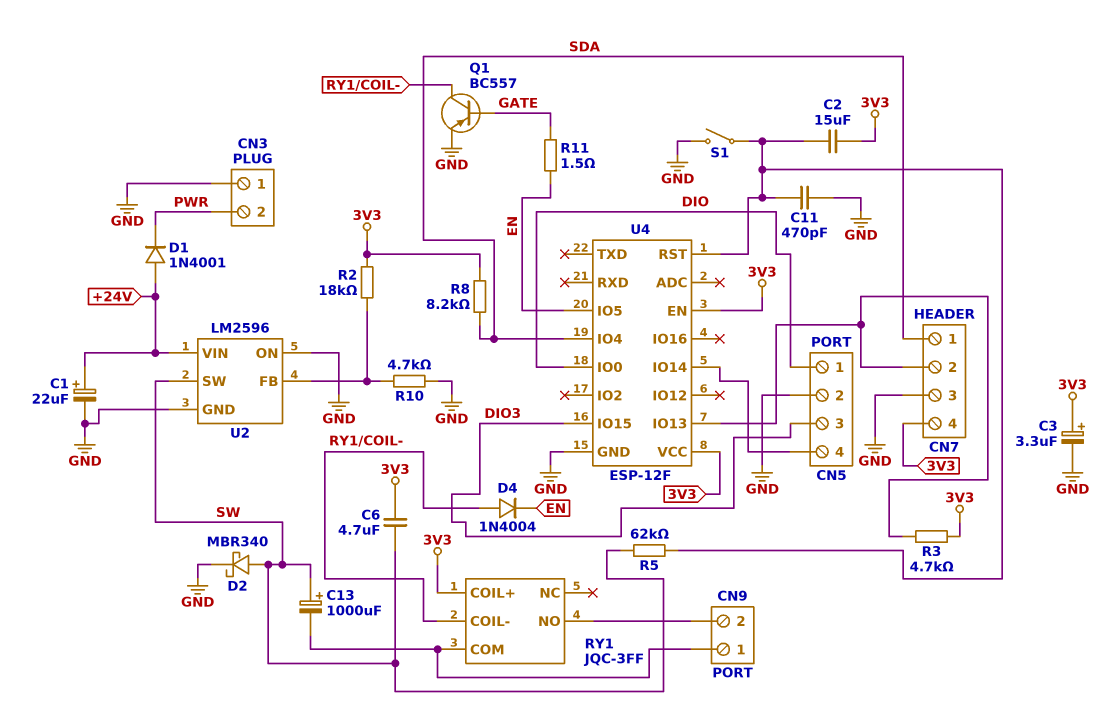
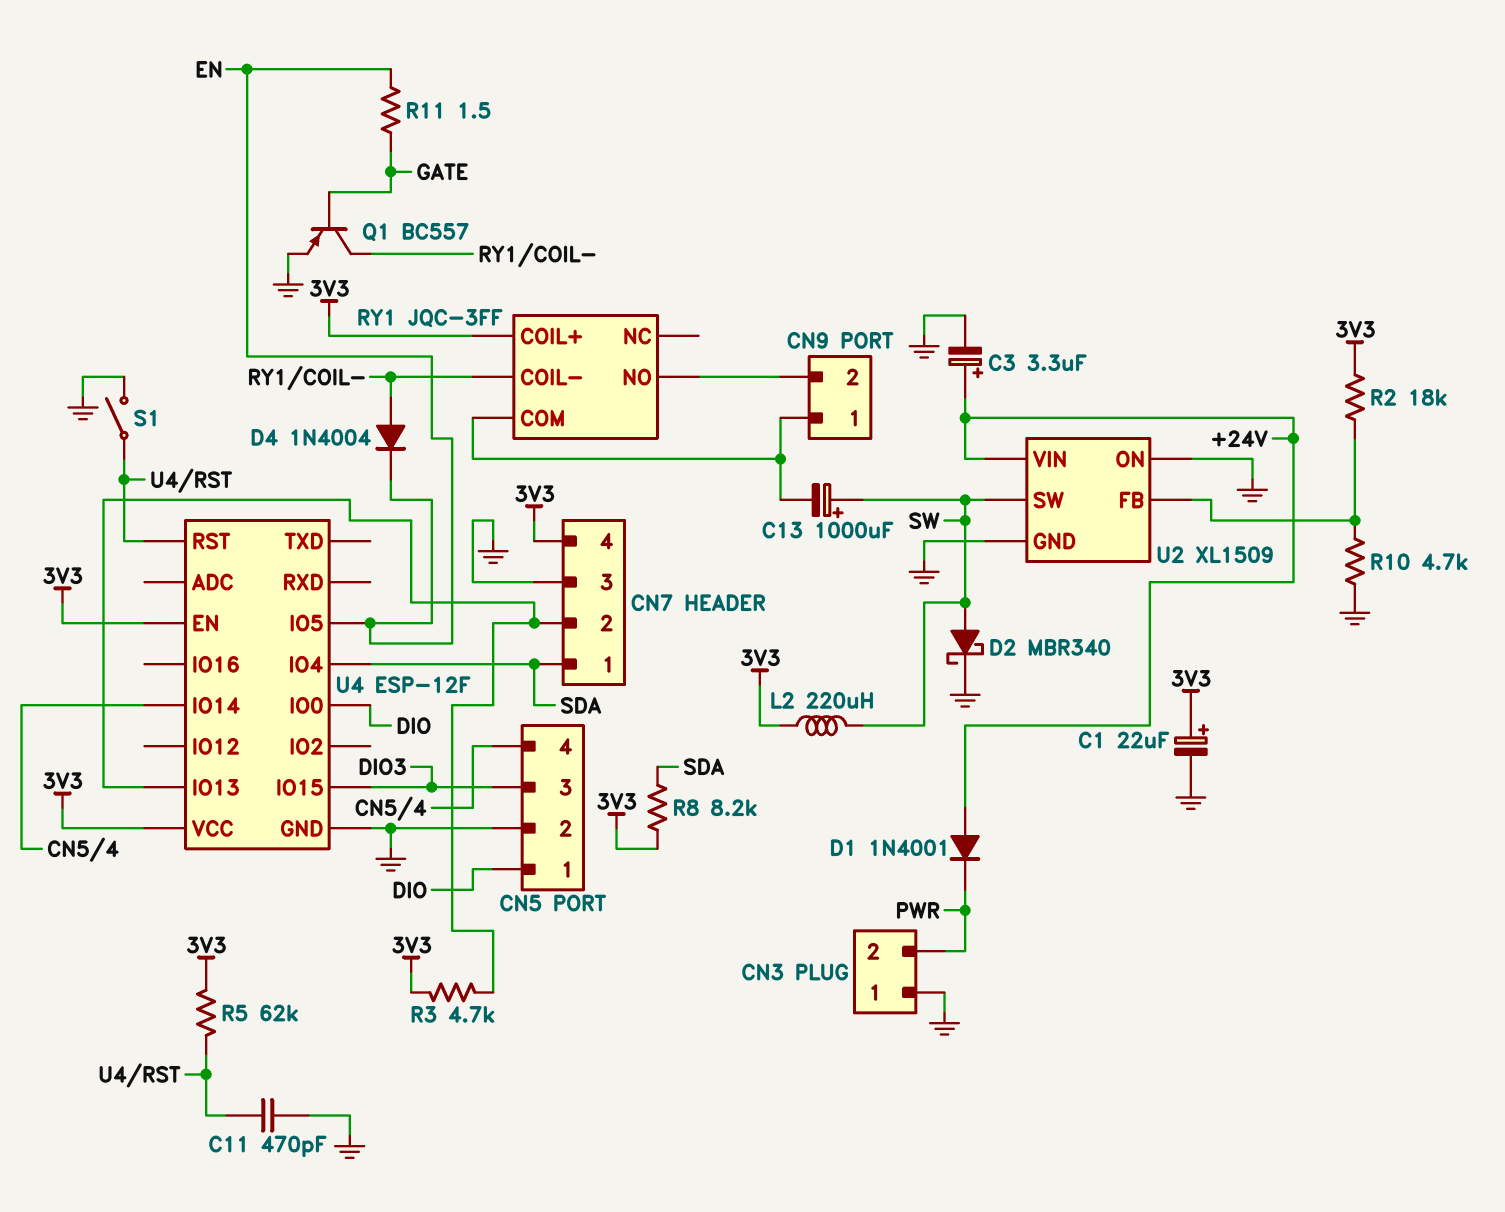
C1: 22uF (plus +24V, minus GND) -> 22uF (plus 3V3, minus GND)
C2: 15uF (3V3, U4/RST) -> none
C3: 3.3uF (plus 3V3, minus GND) -> 3.3uF (plus +24V, minus GND)
C6: 4.7uF (3V3, SW) -> none
L2: none -> 220uH (3V3, SW)
R5: 62k (SW, U4/RST) -> 62k (3V3, U4/RST)
U2: LM2596 -> XL1509

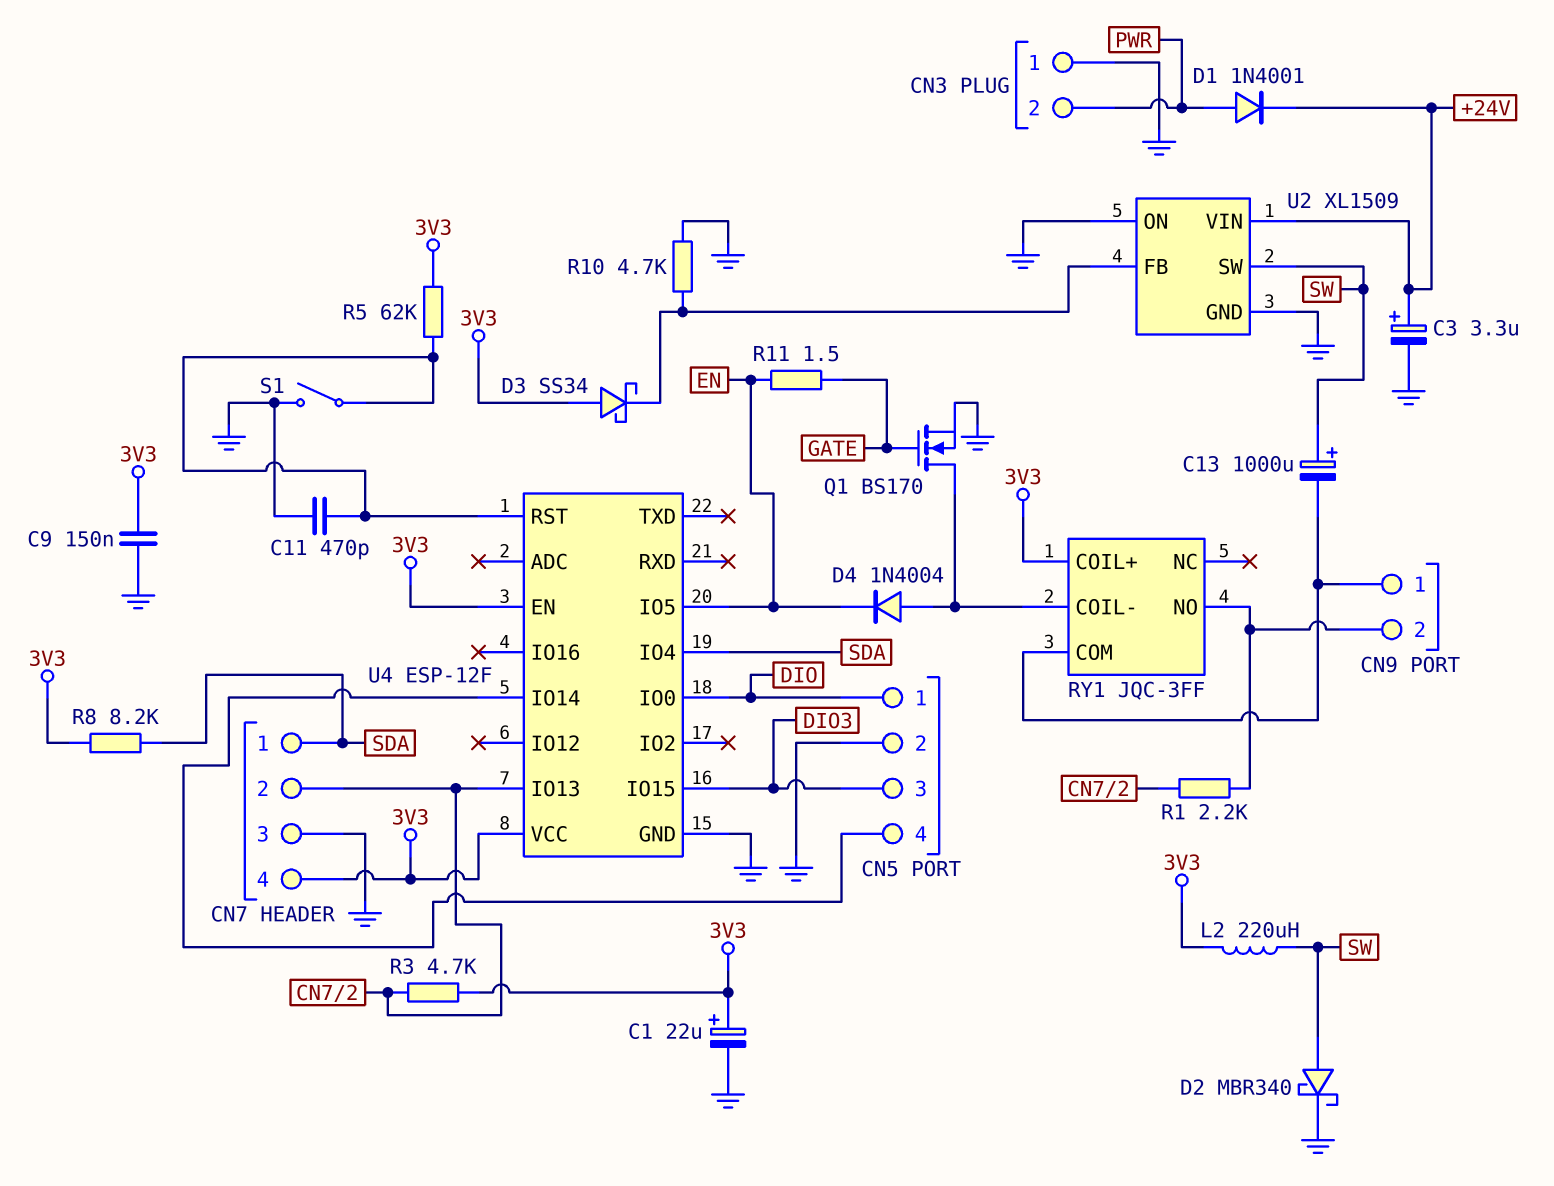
C9: none -> 150nF (3V3, GND)
D1: diode 1N4001 (A +24V, K PWR) -> diode 1N4001 (A PWR, K +24V)
D3: none -> schottky SS34 (A 3V3, K U2/FB)
Q1: PNP BC557 (B GATE, C RY1/COIL-, E GND) -> NMOS BS170 (G GATE, D RY1/COIL-, S GND)
R1: none -> 2.2k (CN7/2, CN9/2)
R2: 18k (3V3, U2/FB) -> none

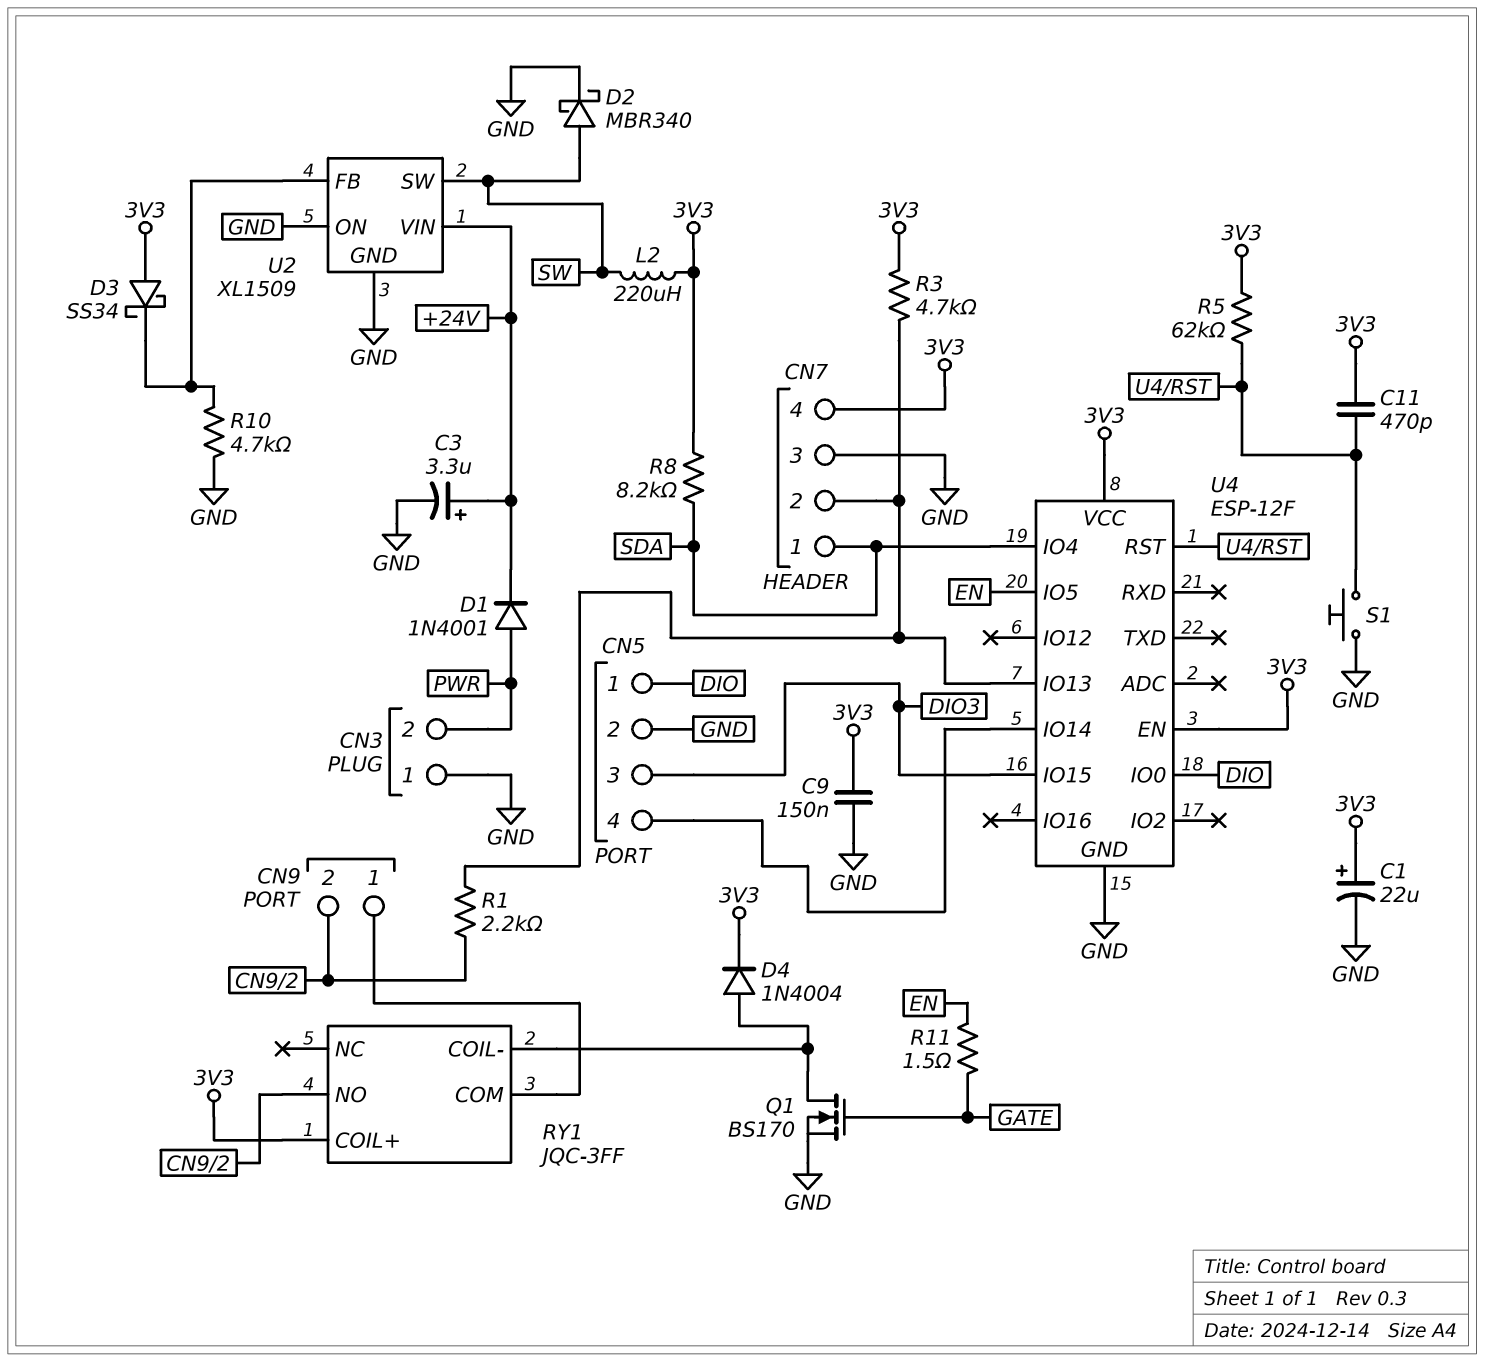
C11: 470pF (GND, U4/RST) -> 470pF (3V3, U4/RST)
C13: 1000uF (plus SW, minus CN9/1) -> none
D4: diode 1N4004 (A RY1/COIL-, K EN) -> diode 1N4004 (A RY1/COIL-, K 3V3)
S1: switch (GND, U4/RST) -> button (GND, U4/RST)

